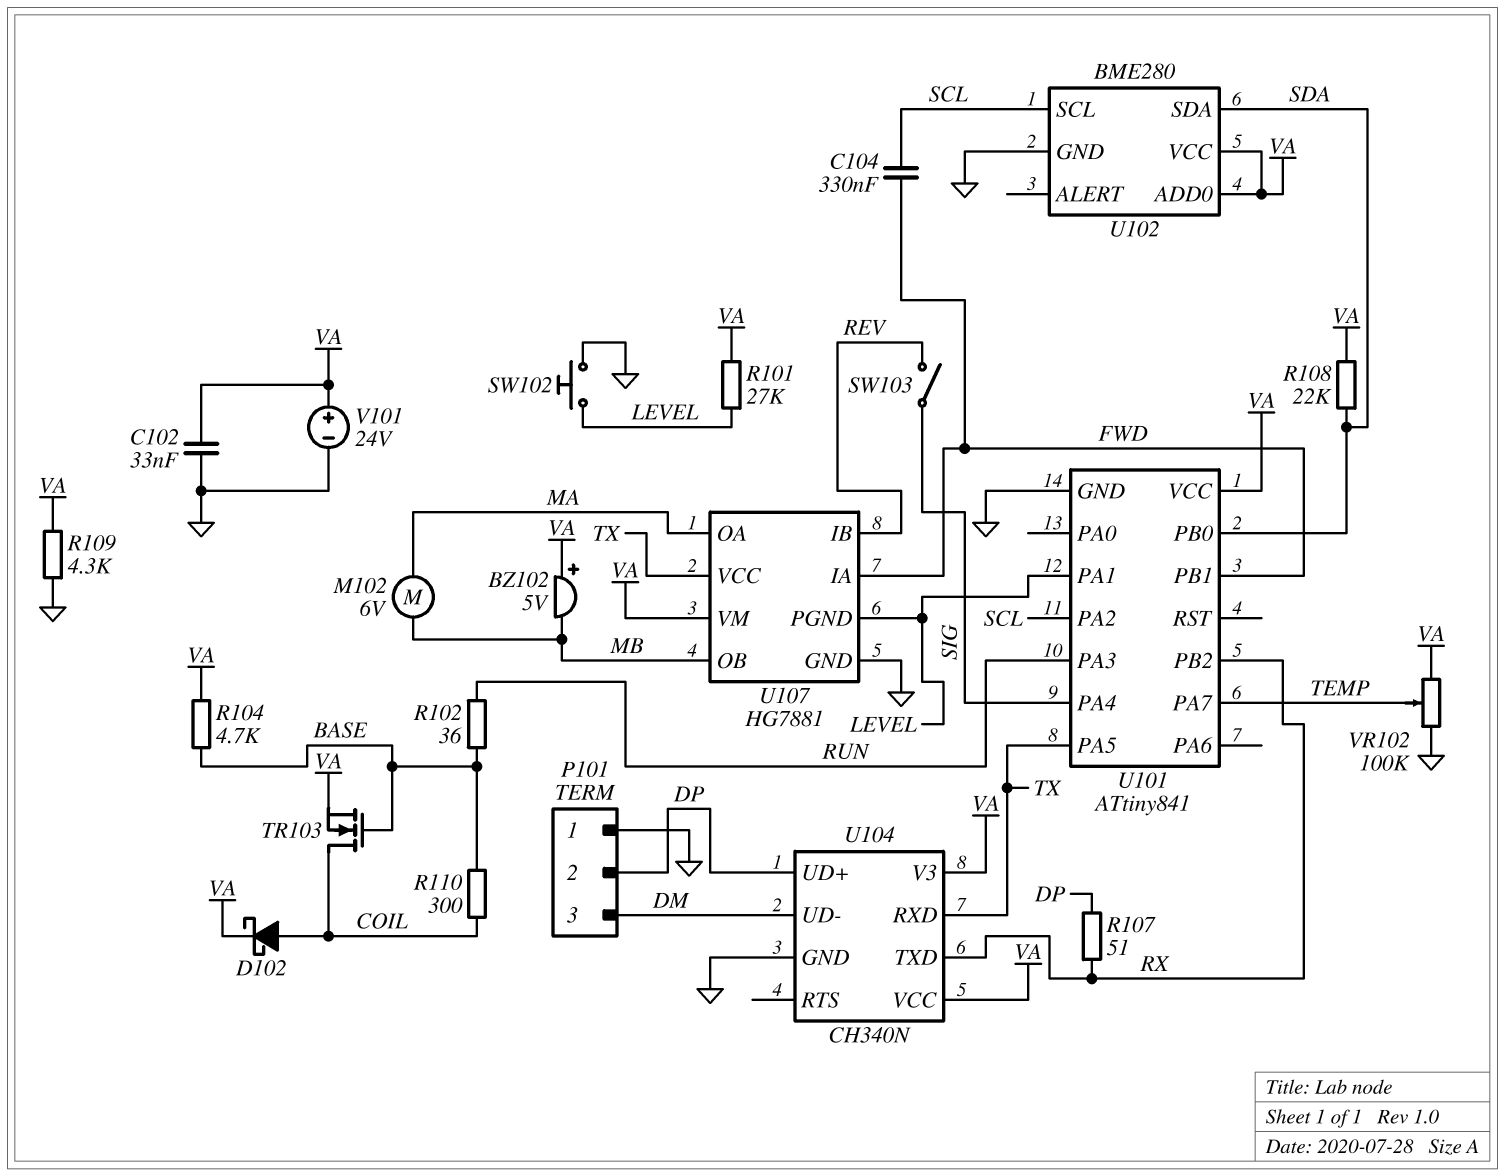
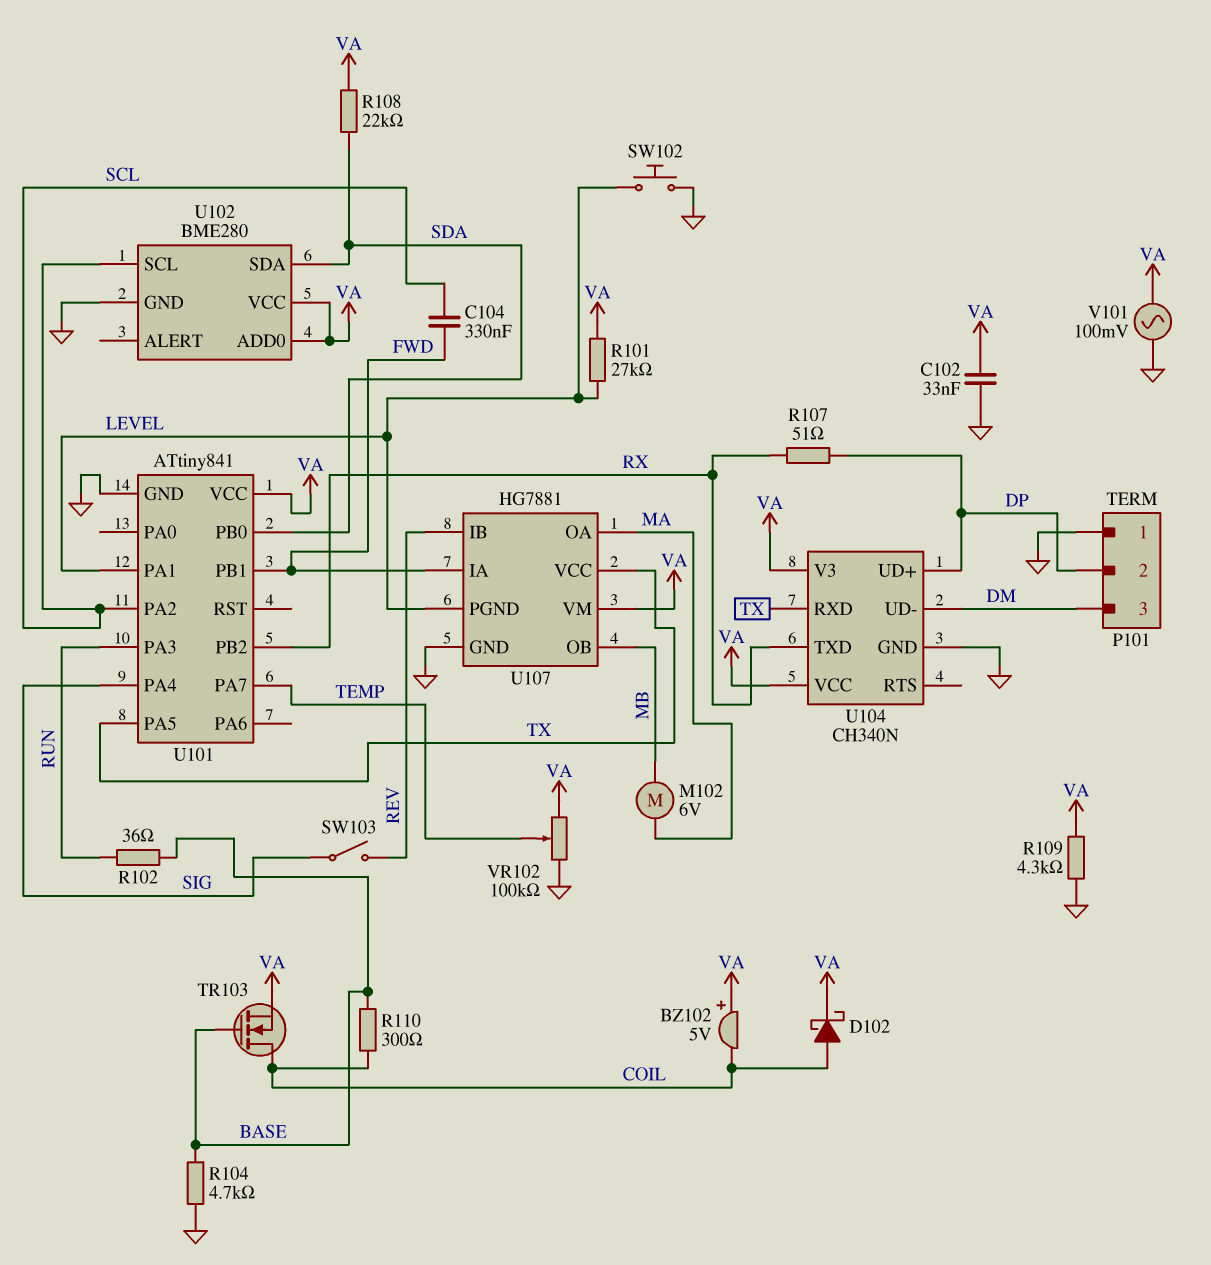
BZ102: buzzer 5V (plus VA, minus MB) -> buzzer 5V (plus VA, minus COIL)
R104: 4.7k (BASE, VA) -> 4.7k (BASE, GND)
V101: 24V (plus VA, minus GND) -> AC 100mV (GND, VA)

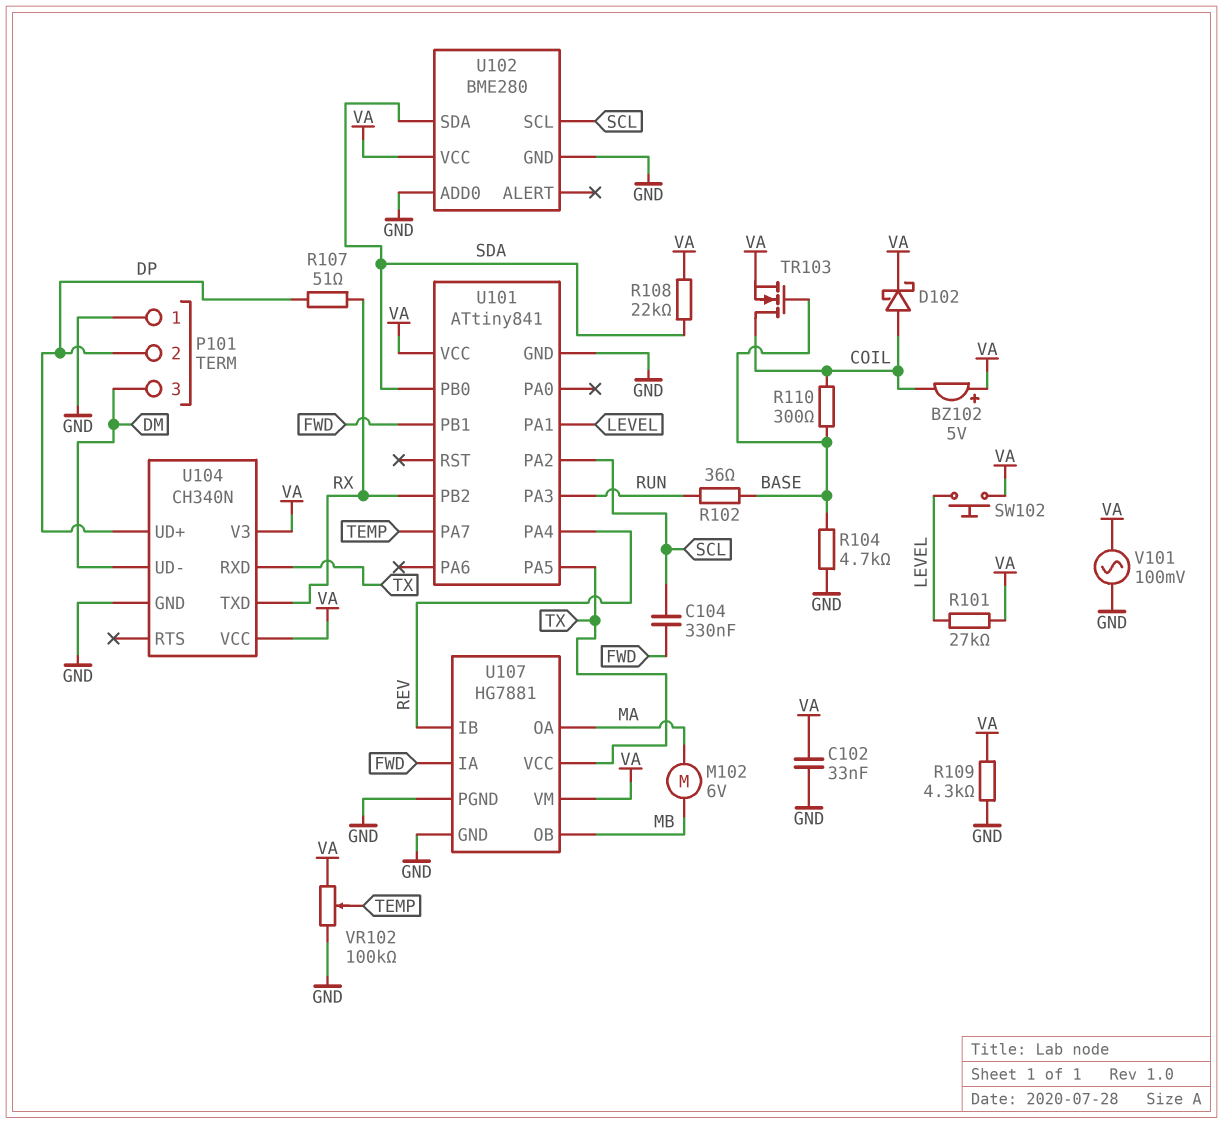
SW102: button (GND, LEVEL) -> button (LEVEL, VA)
SW103: switch (REV, SIG) -> none
U101 pin PA4: SIG -> REV
U102 pin ADD0: VA -> GND
U107 pin PGND: LEVEL -> GND

